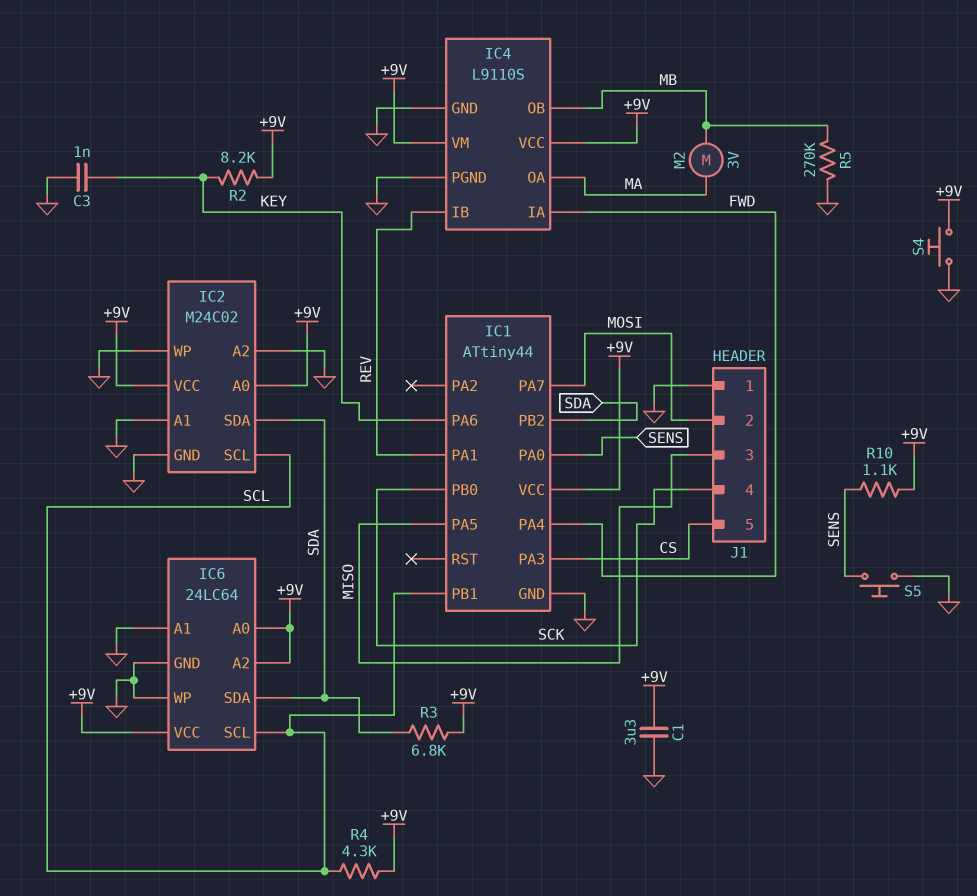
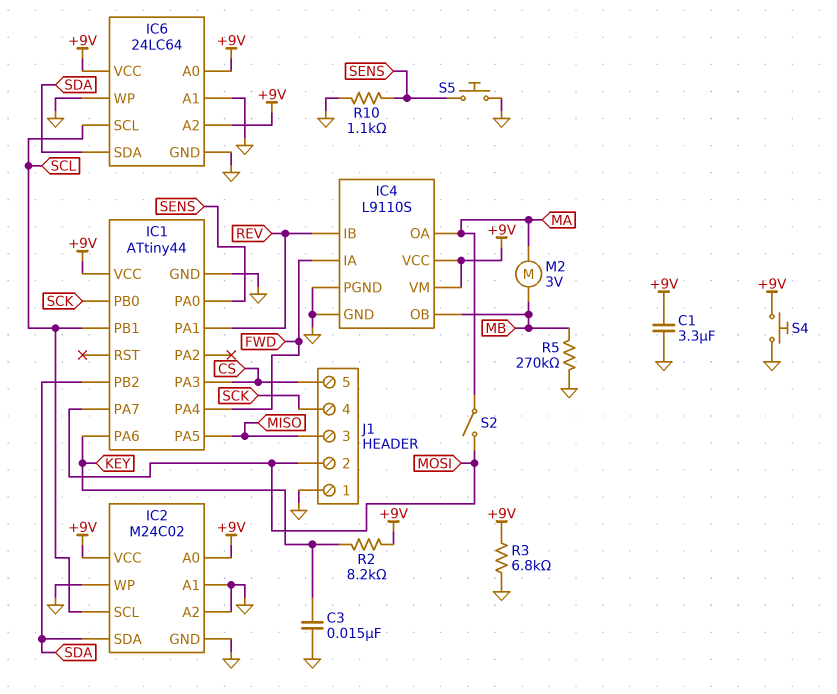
C3: 1nF (GND, KEY) -> 15nF (GND, KEY)
R3: 6.8k (+9V, SDA) -> 6.8k (+9V, GND)
R4: 4.3k (+9V, SCL) -> none
R10: 1.1k (+9V, SENS) -> 1.1k (GND, SENS)
S2: none -> switch (MA, MOSI)

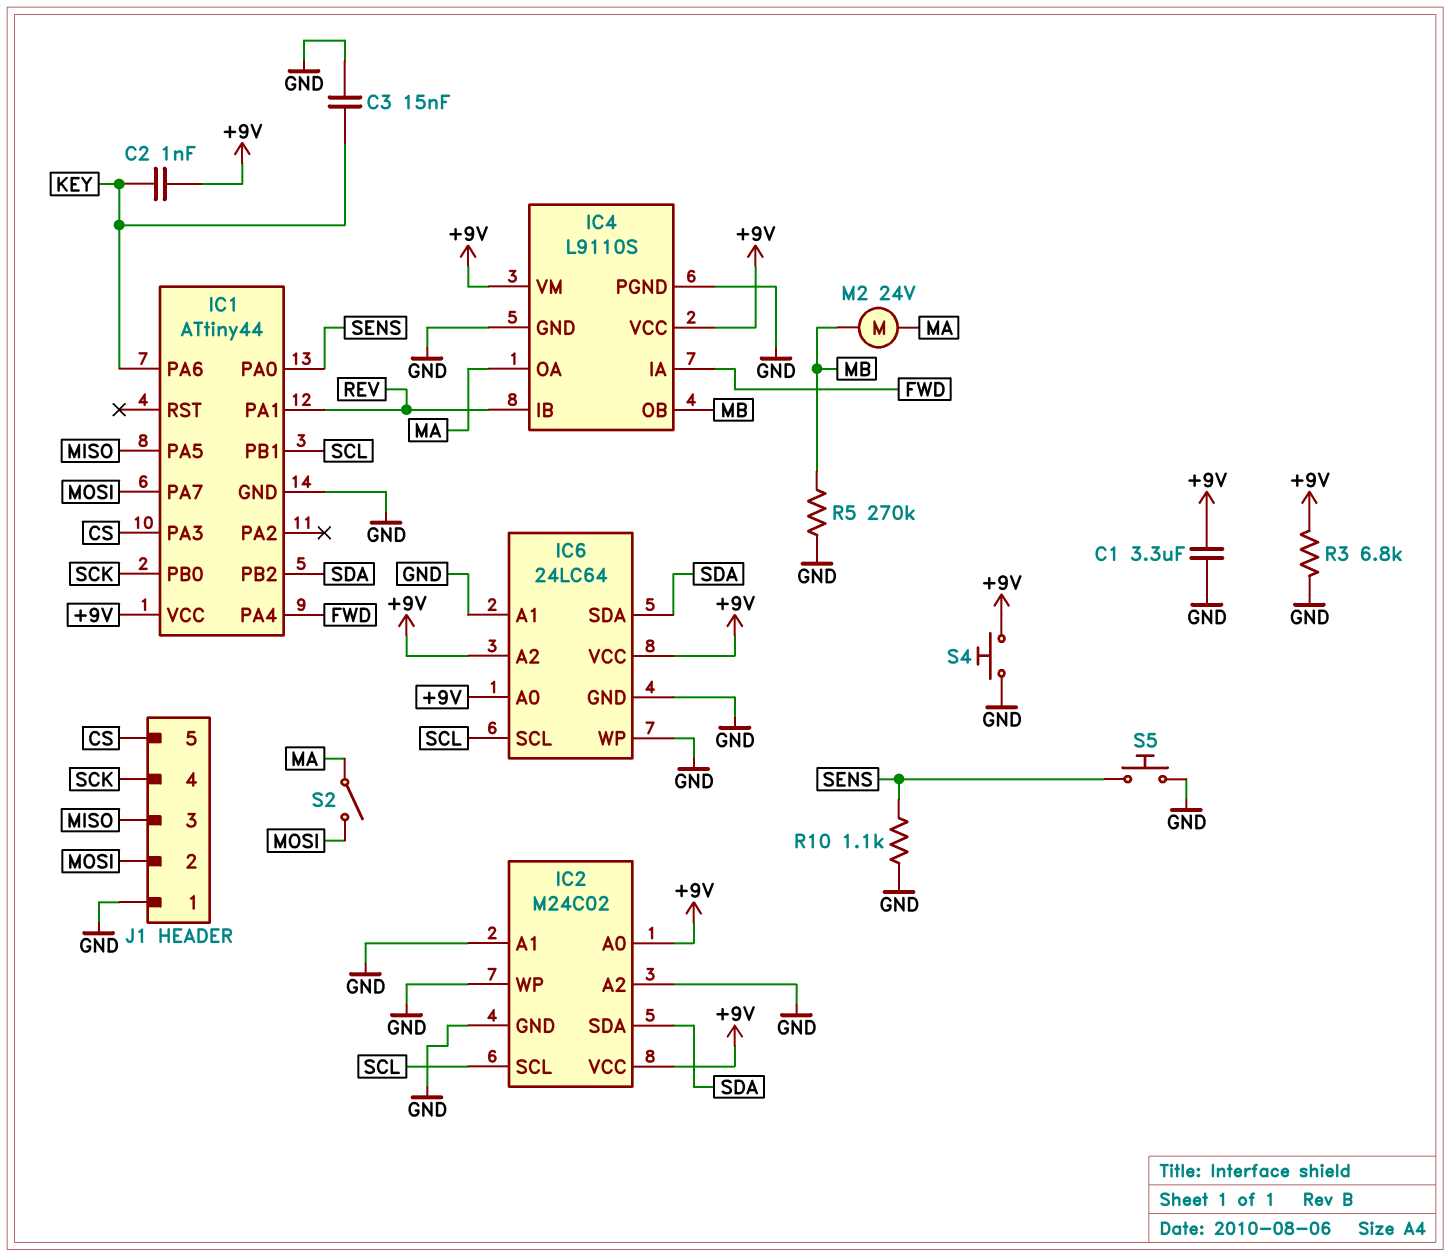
C2: none -> 1nF (+9V, KEY)
M2: motor 3V (MA, MB) -> motor 24V (MA, MB)
R2: 8.2k (+9V, KEY) -> none

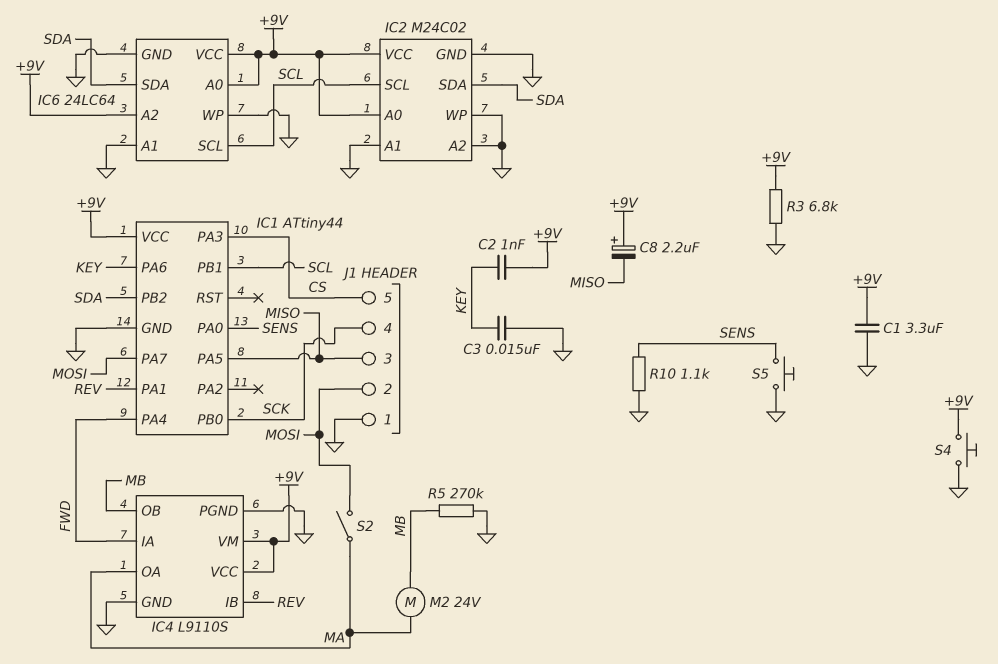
C8: none -> 2.2uF (plus +9V, minus MISO)

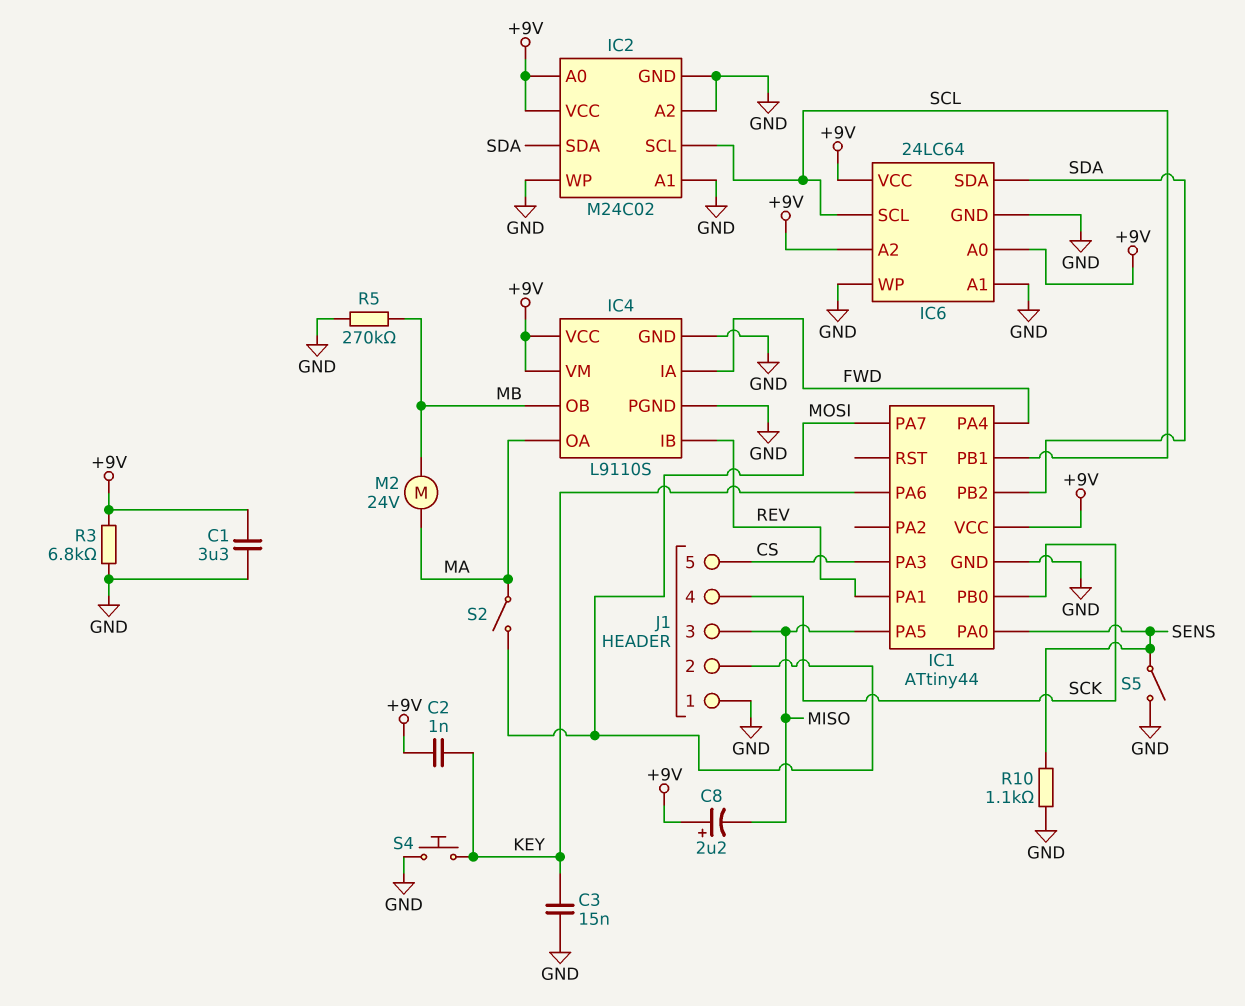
S4: button (+9V, GND) -> button (GND, KEY)
S5: button (GND, SENS) -> switch (GND, SENS)

